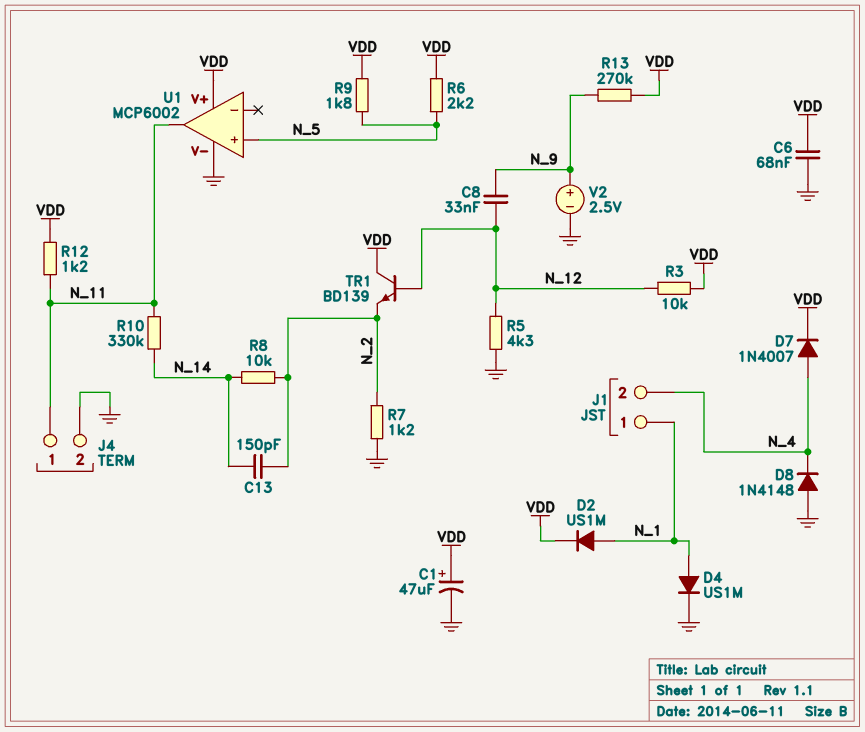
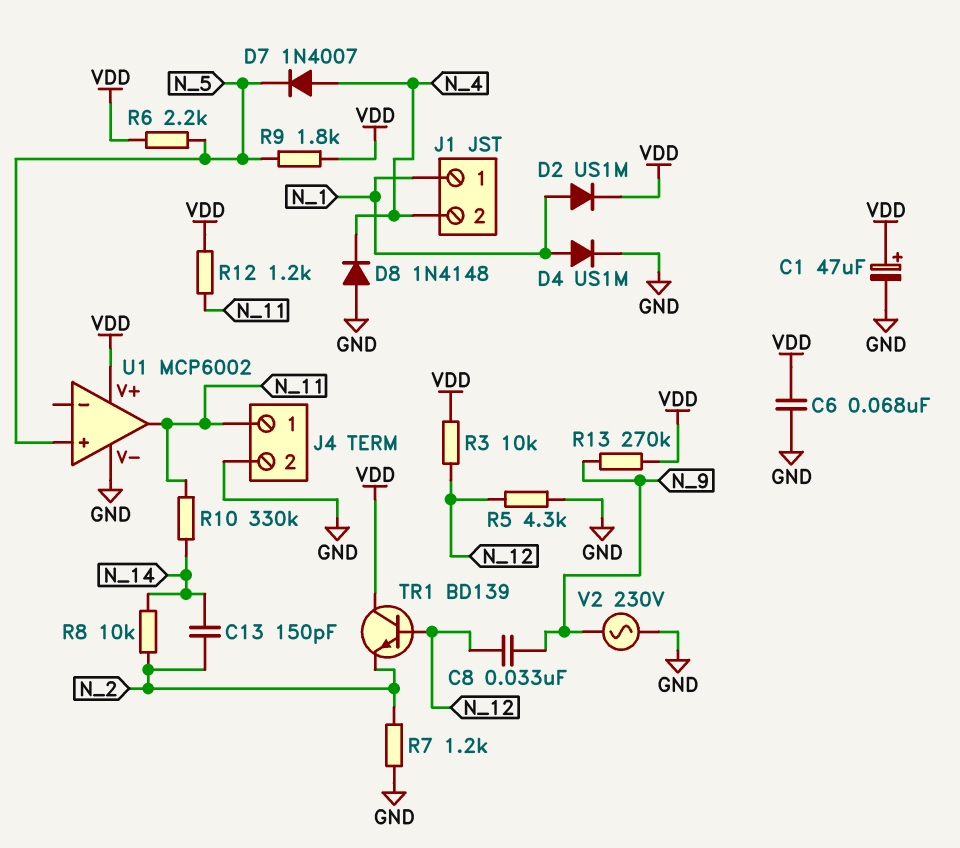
D7: diode 1N4007 (A N_4, K VDD) -> diode 1N4007 (A N_4, K N_5)
V2: 2.5V (plus N_9, minus GND) -> AC 230V (GND, N_9)

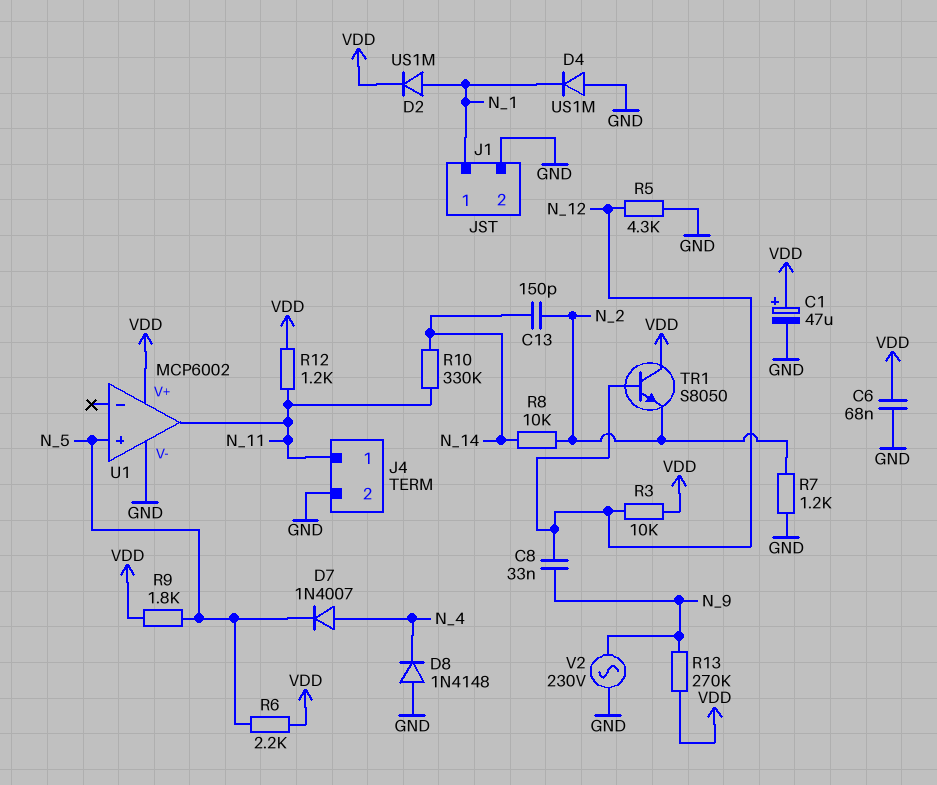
D4: diode US1M (A N_1, K GND) -> diode US1M (A GND, K N_1)
J1 pin 2: N_4 -> GND
TR1: NPN BD139 (B N_12, C VDD, E N_2) -> NPN S8050 (B N_12, C VDD, E N_2)

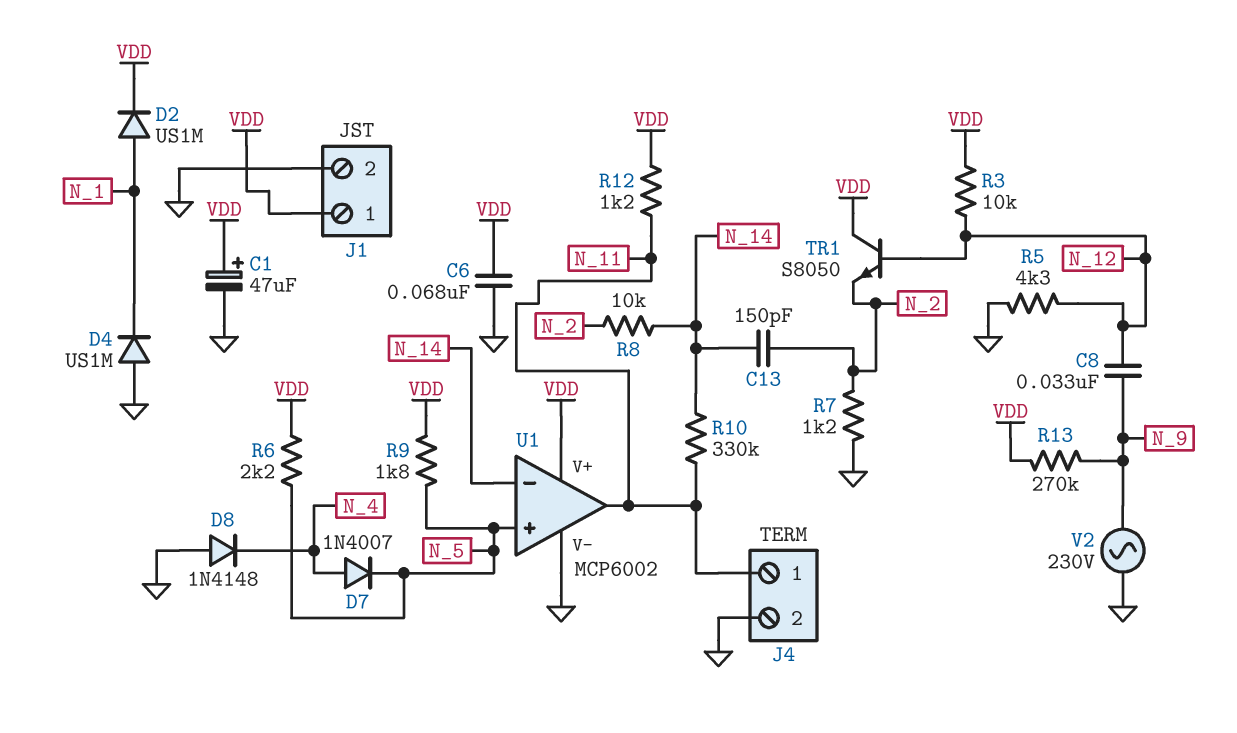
J1 pin 1: N_1 -> VDD
U1 pin in-: none -> N_14

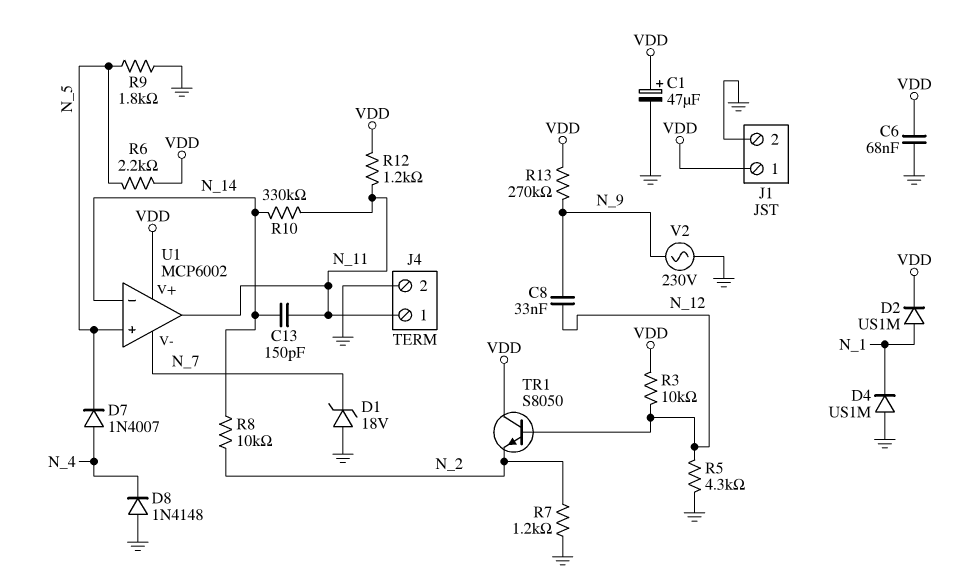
C13: 150pF (N_2, N_14) -> 150pF (N_11, N_14)
D1: none -> zener 18V (A GND, K N_7)
R9: 1.8k (N_5, VDD) -> 1.8k (GND, N_5)
U1 pin V-: GND -> N_7

